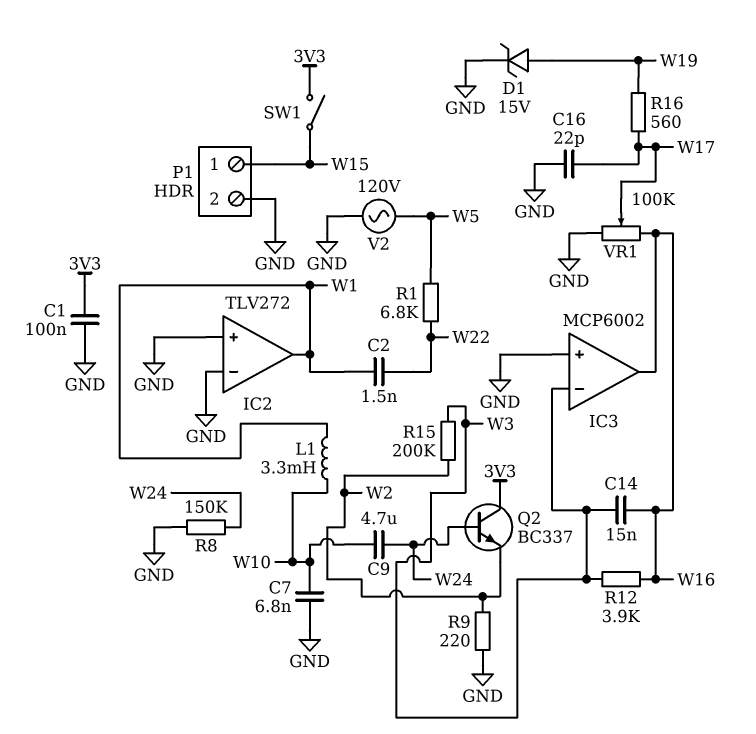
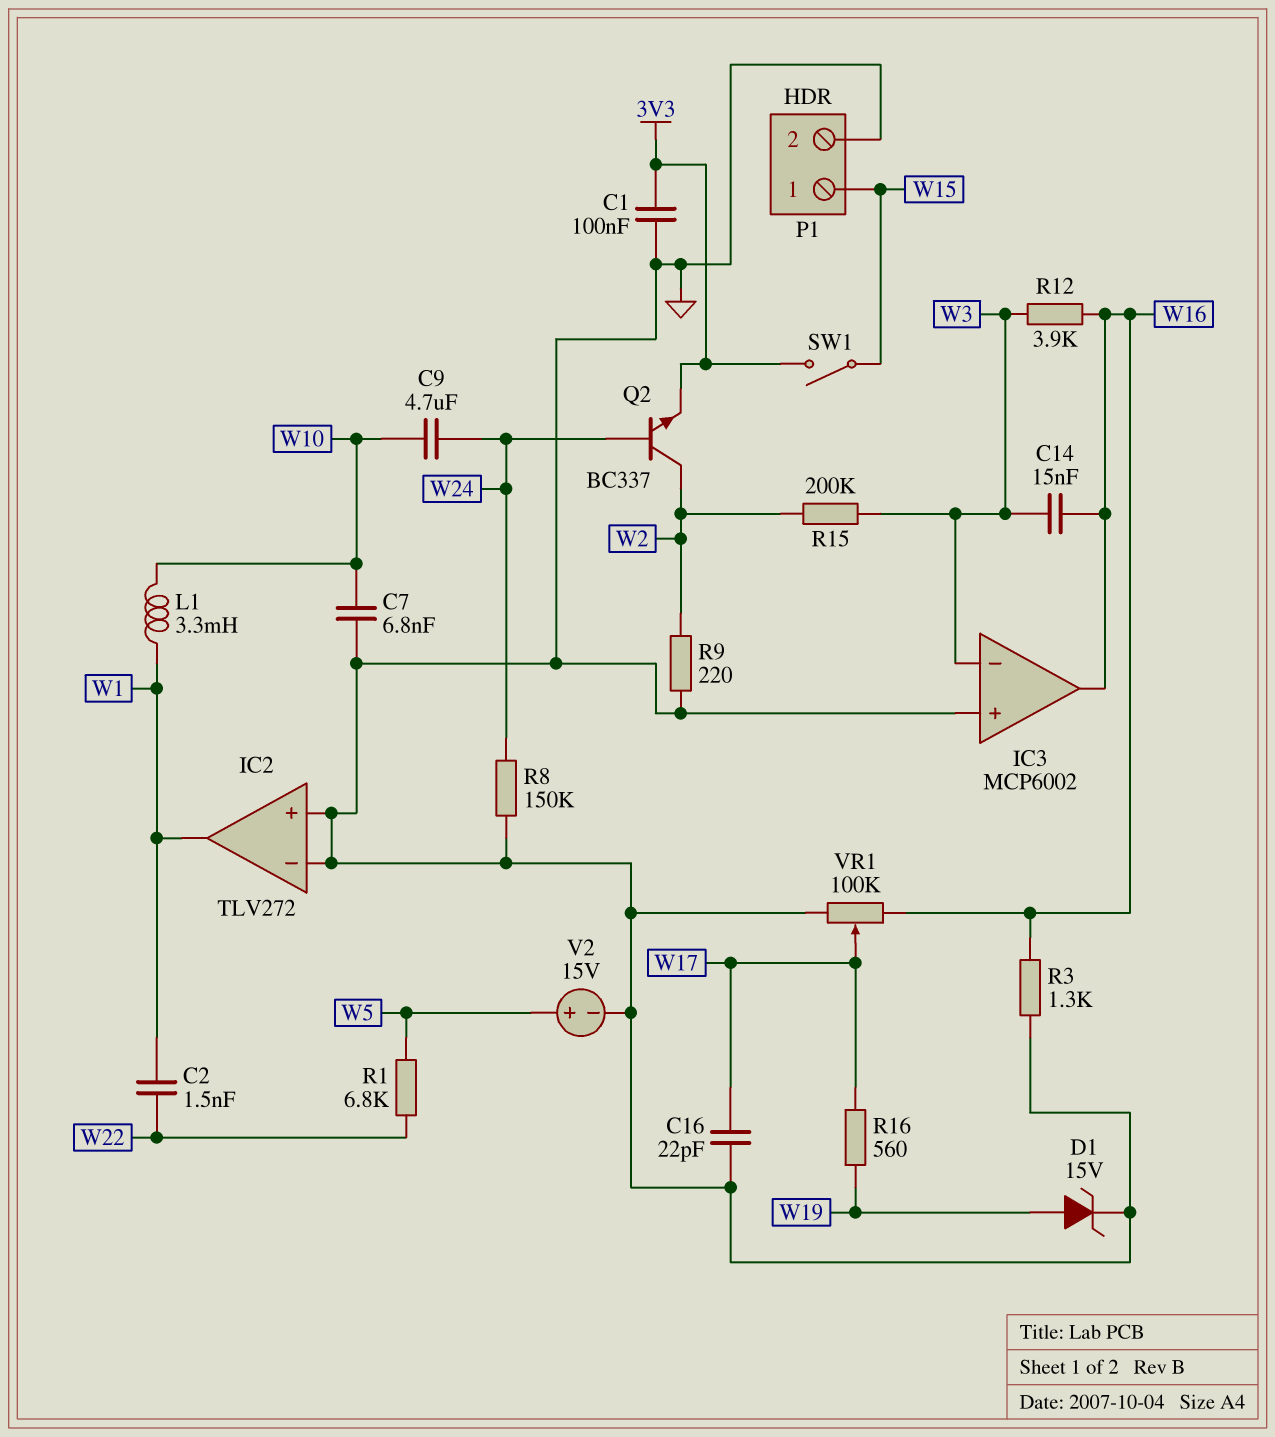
Q2: NPN BC337 (B W24, C 3V3, E W2) -> NPN BC337 (B W24, C W2, E 3V3)
R3: none -> 1.3k (GND, W16)
V2: AC 120V (GND, W5) -> 15V (plus W5, minus GND)

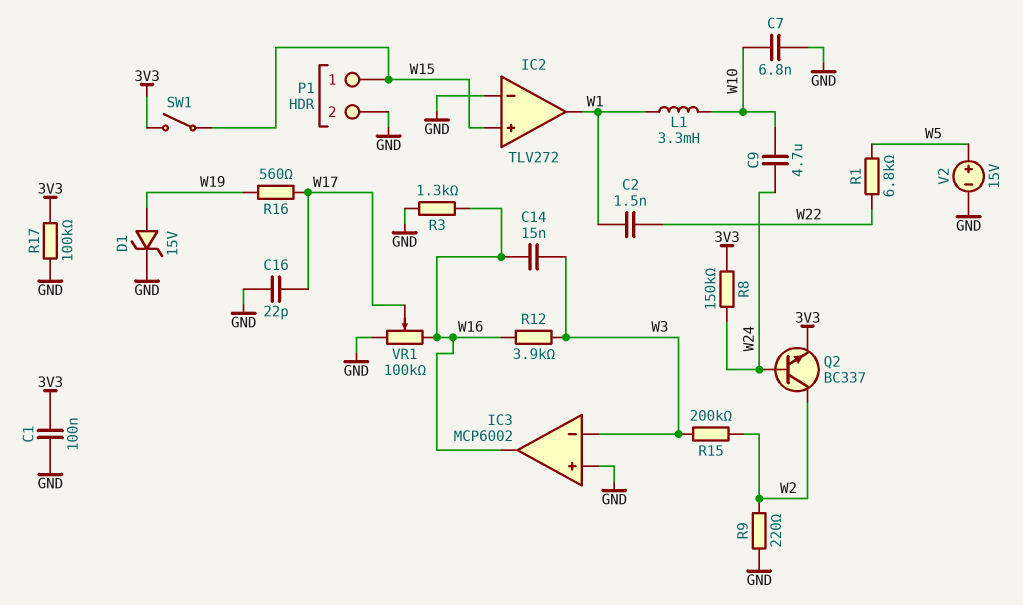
IC2 pin in+: GND -> W15
R8: 150k (GND, W24) -> 150k (3V3, W24)
R17: none -> 100k (3V3, GND)

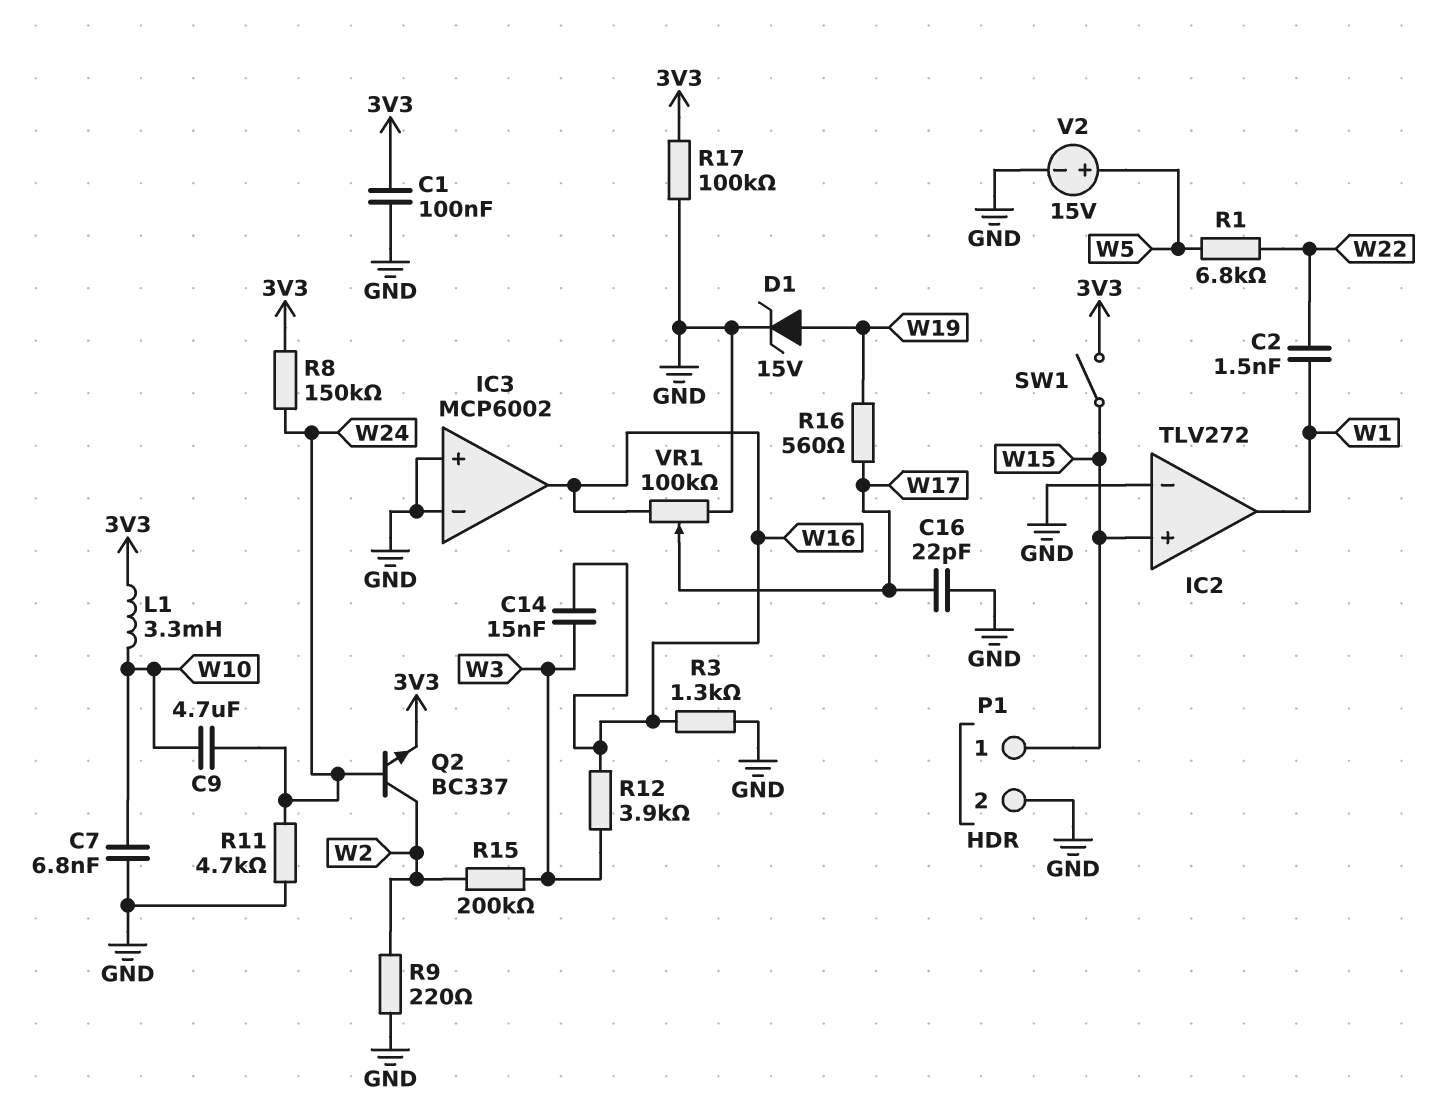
IC3 pin in-: W3 -> GND
L1: 3.3mH (W1, W10) -> 3.3mH (3V3, W10)
R11: none -> 4.7k (GND, W24)

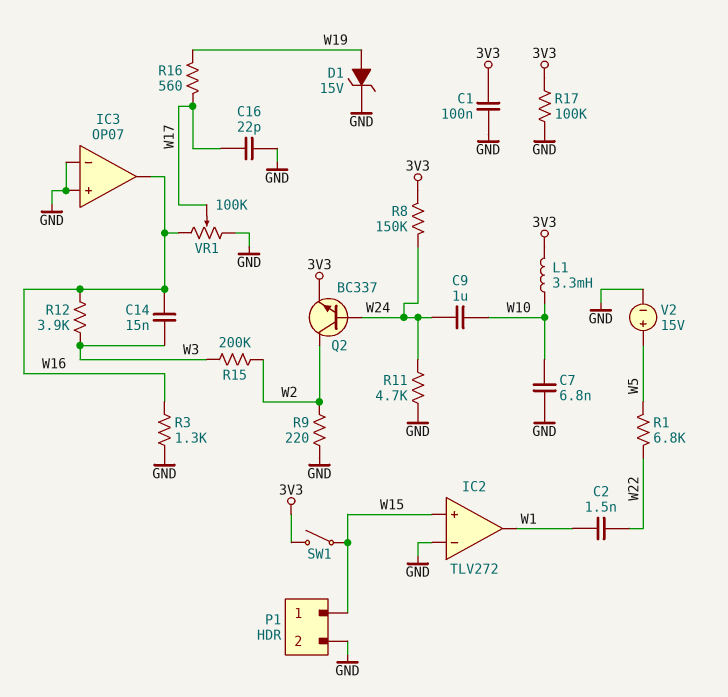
C9: 4.7uF (W10, W24) -> 1uF (W10, W24)
IC3: MCP6002 -> OP07

